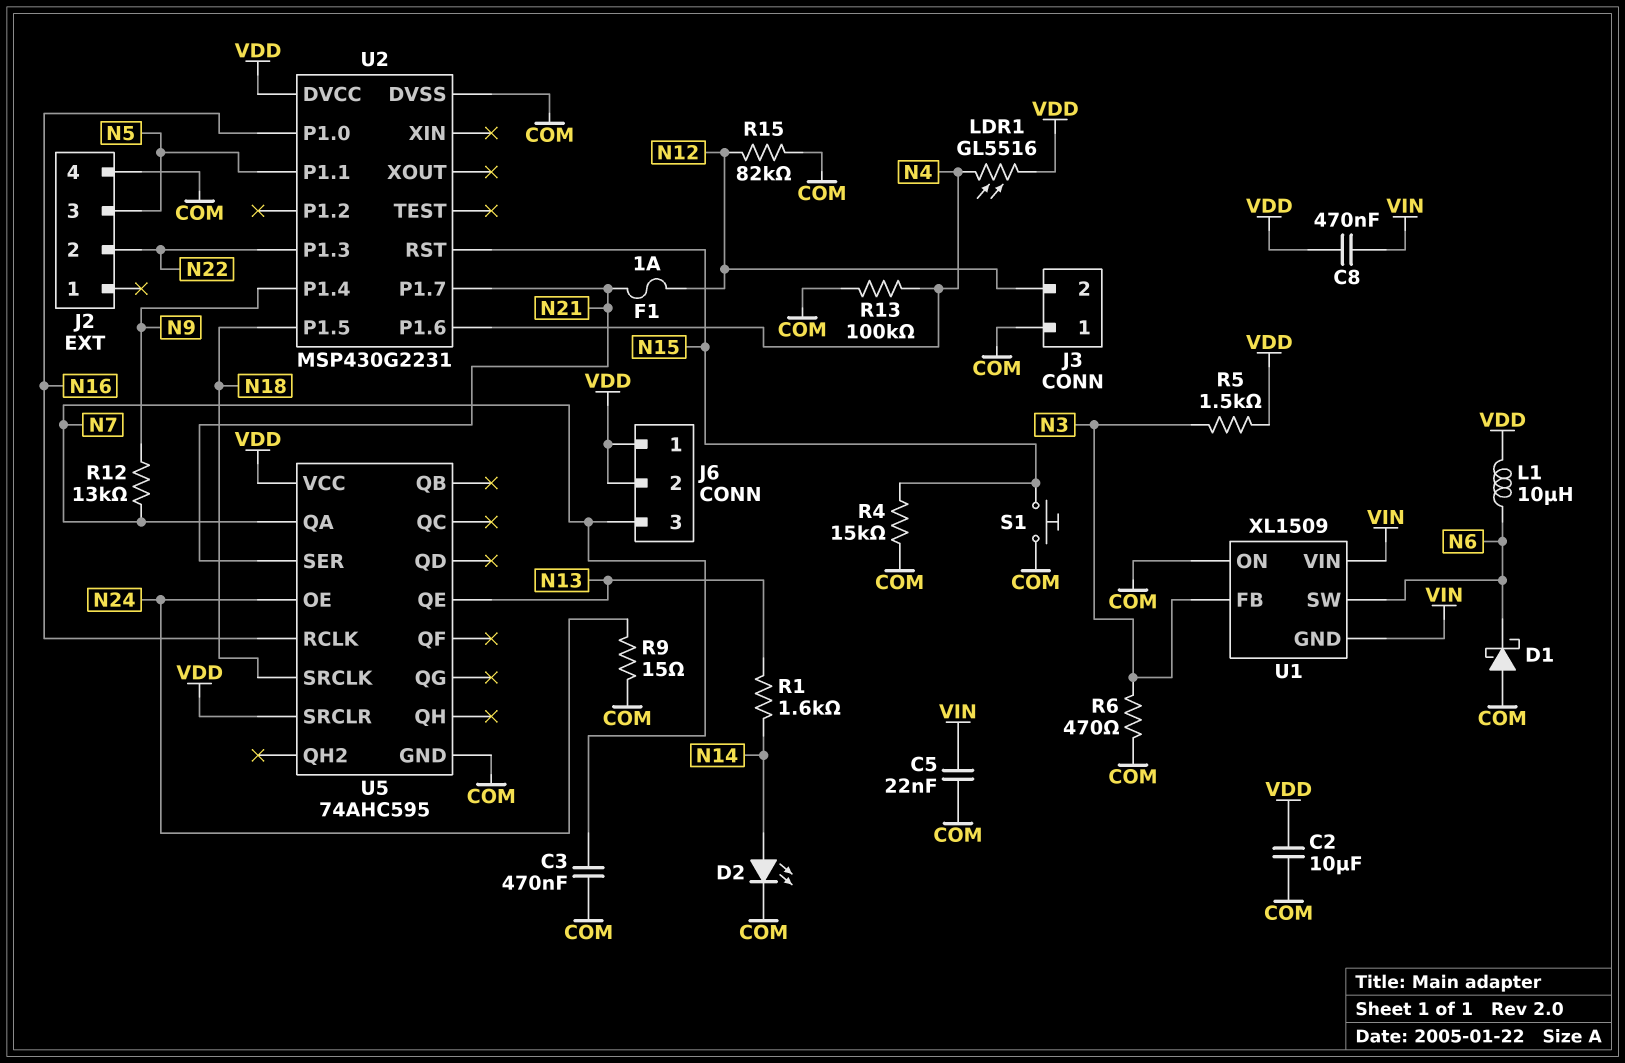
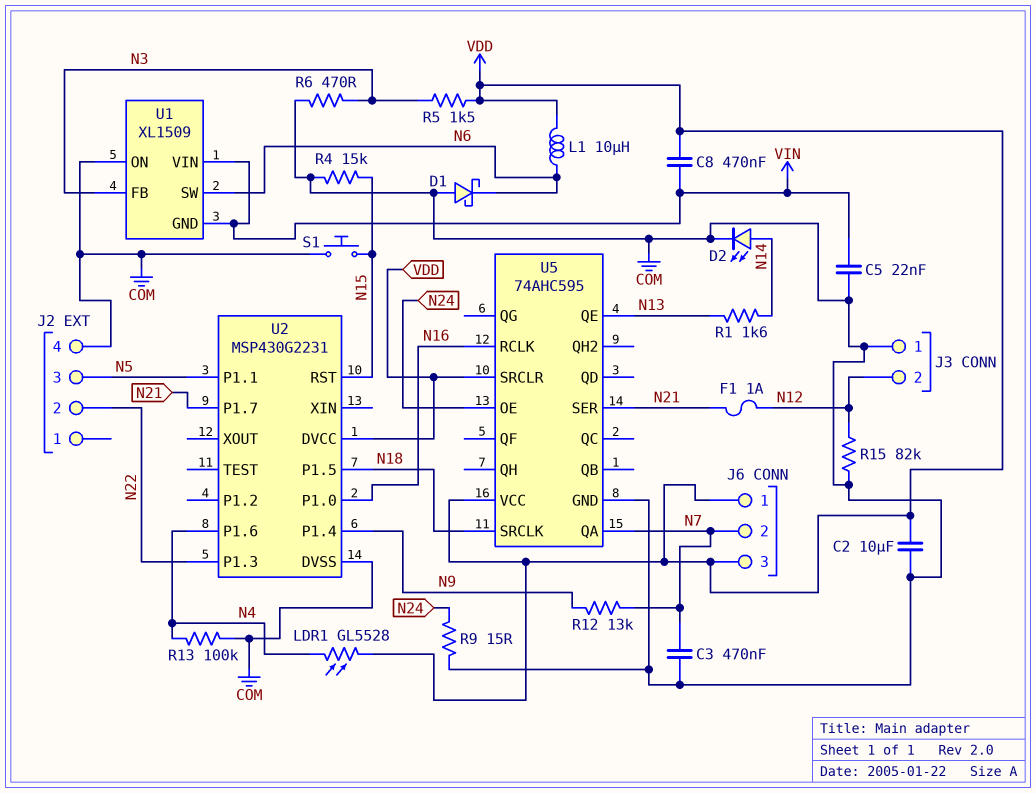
J6 pin 2: VDD -> N7
J6 pin 3: N7 -> VDD
LDR1: GL5516 (N4, VDD) -> GL5528 (N4, VDD)

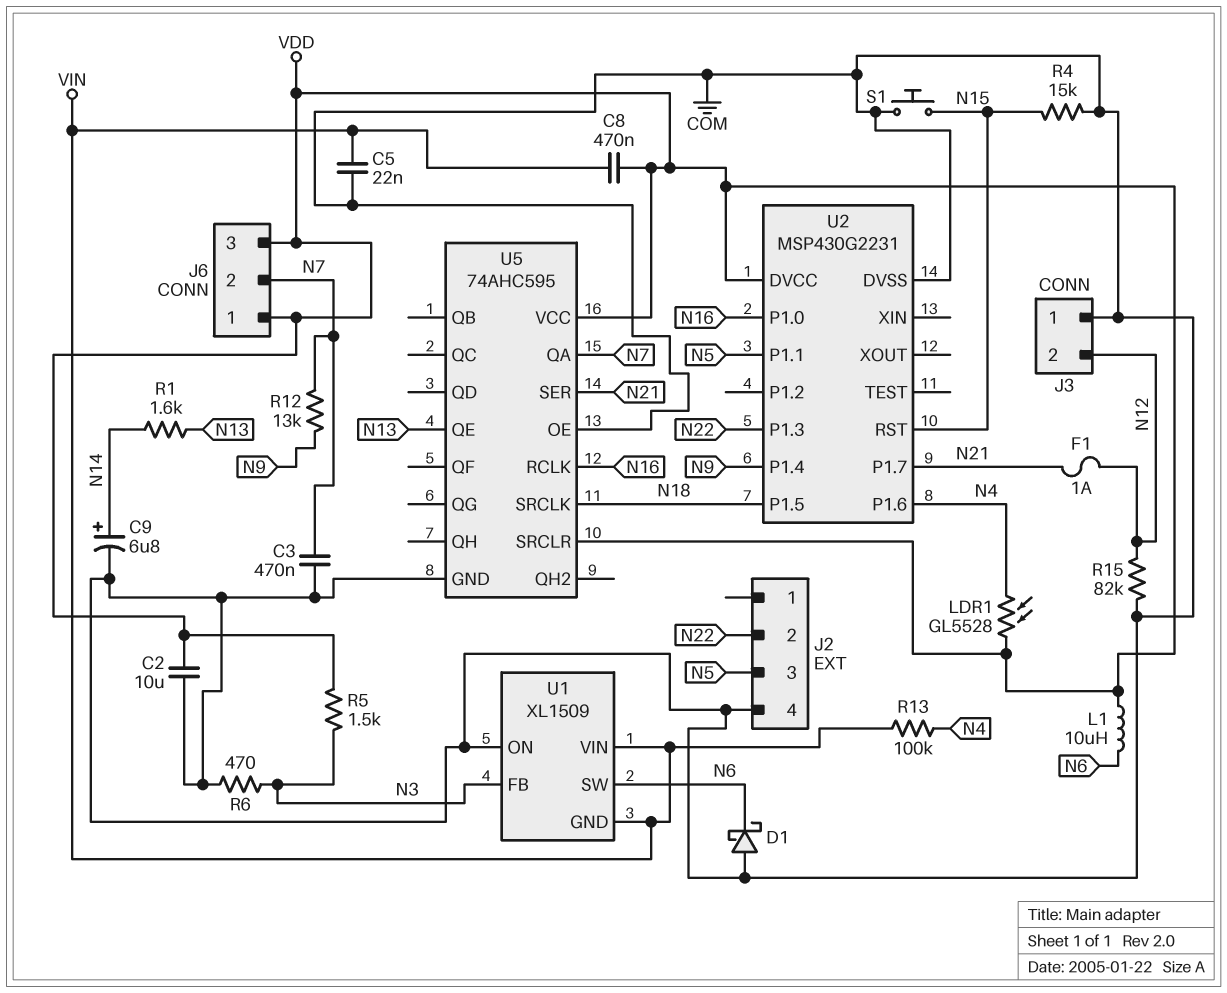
C9: none -> 6.8uF (plus N14, minus COM)
D2: LED (A N14, K COM) -> none
R9: 15 (COM, N24) -> none
R13: 100k (COM, N4) -> 100k (N4, VIN)
U5 pin OE: N24 -> COM

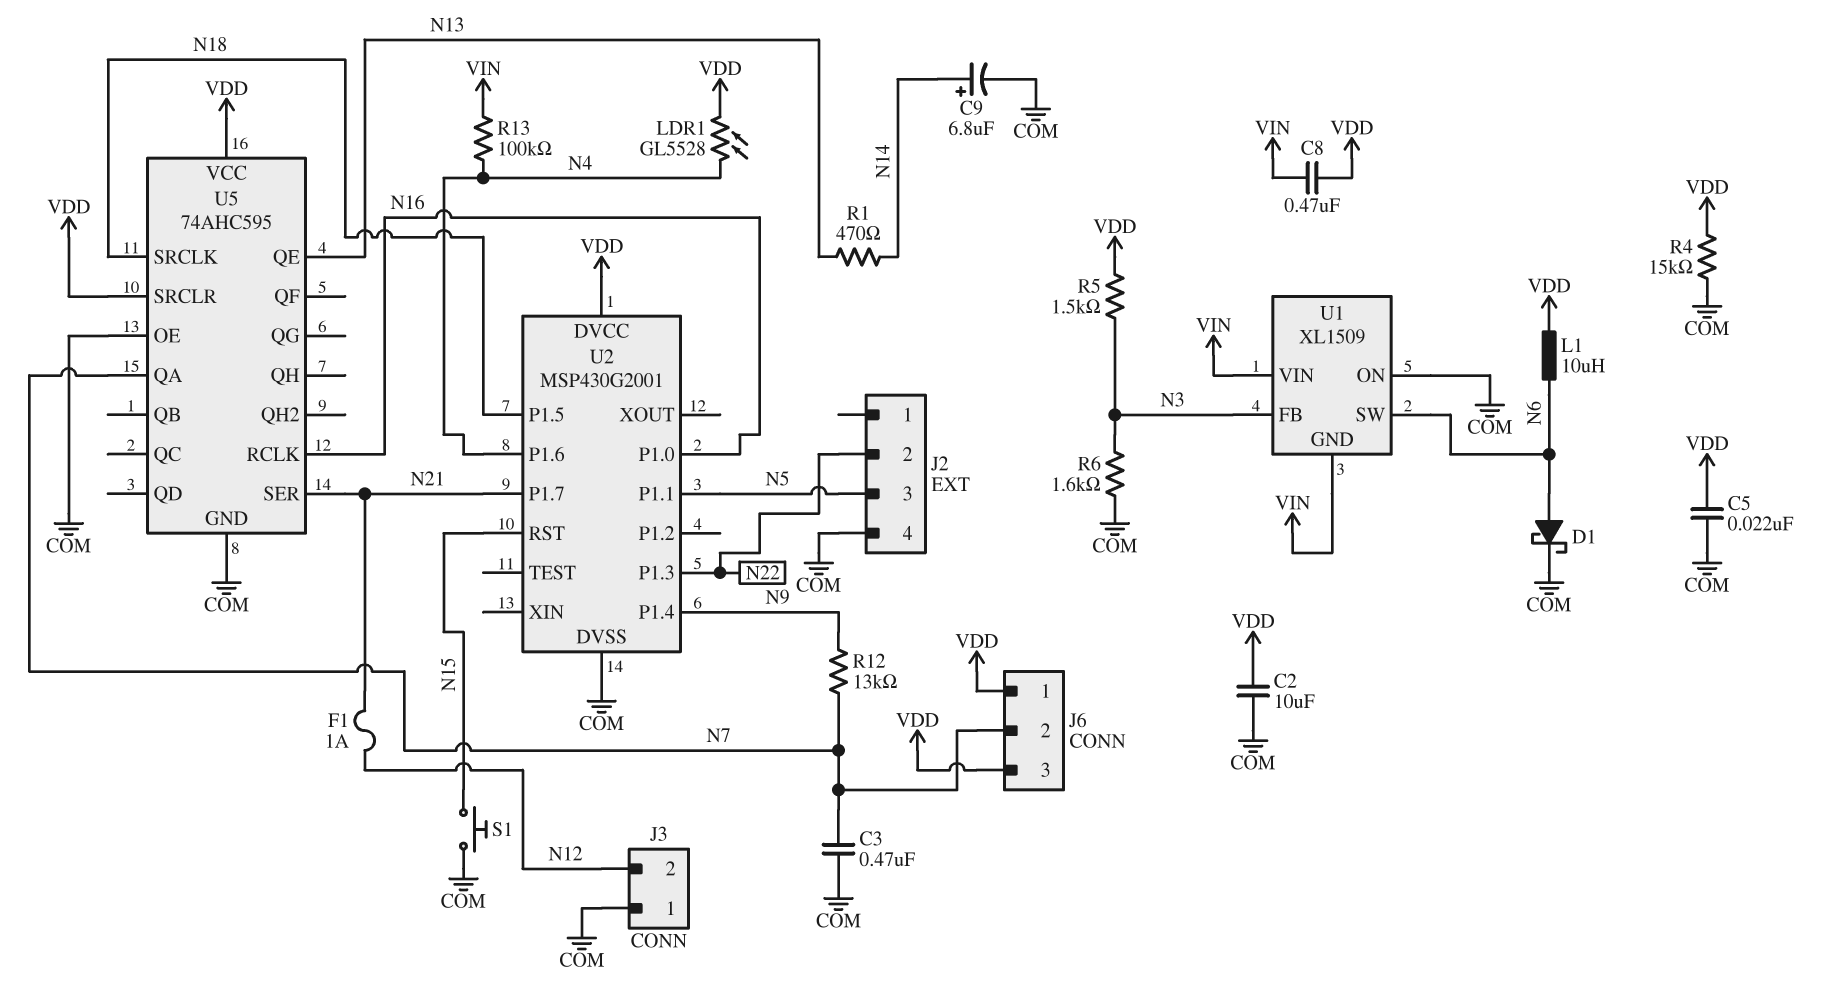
C5: 22nF (COM, VIN) -> 22nF (COM, VDD)
D1: schottky (A COM, K N6) -> schottky (A N6, K COM)
R1: 1.6k (N13, N14) -> 470 (N13, N14)
R4: 15k (COM, N15) -> 15k (COM, VDD)
R6: 470 (COM, N3) -> 1.6k (COM, N3)
R15: 82k (COM, N12) -> none
U2: MSP430G2231 -> MSP430G2001

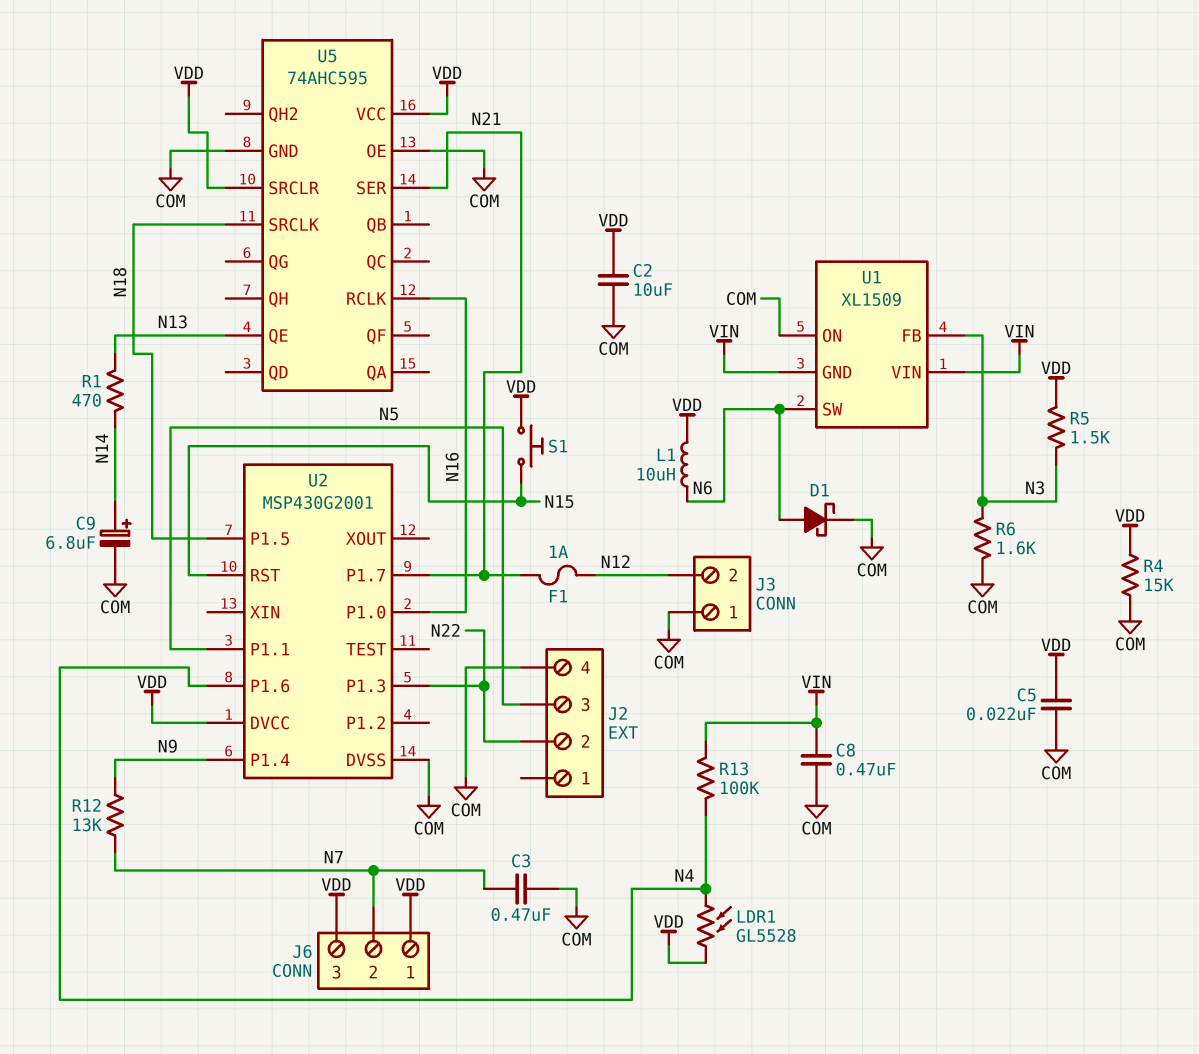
C8: 470nF (VDD, VIN) -> 470nF (COM, VIN)
S1: button (COM, N15) -> button (N15, VDD)
U5 pin QA: N7 -> none

